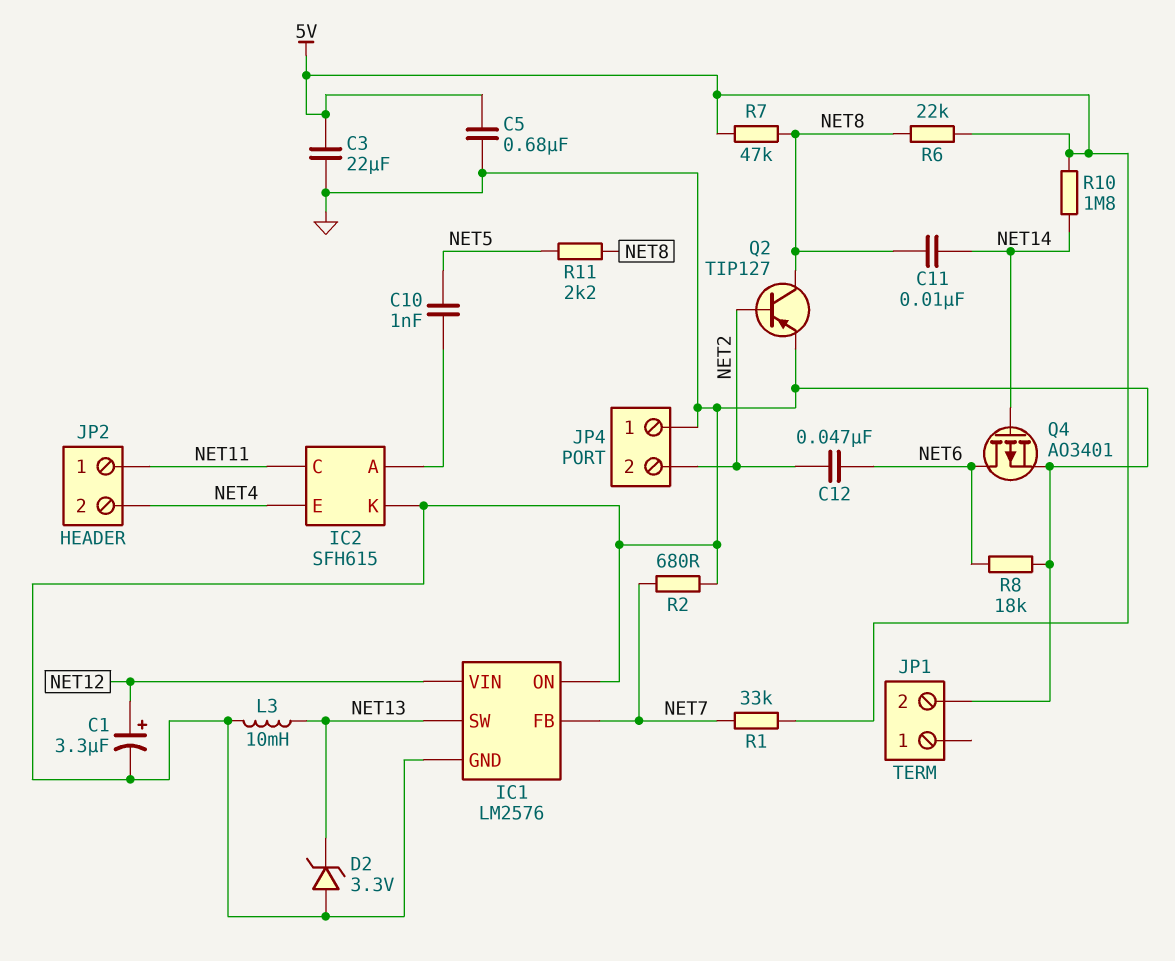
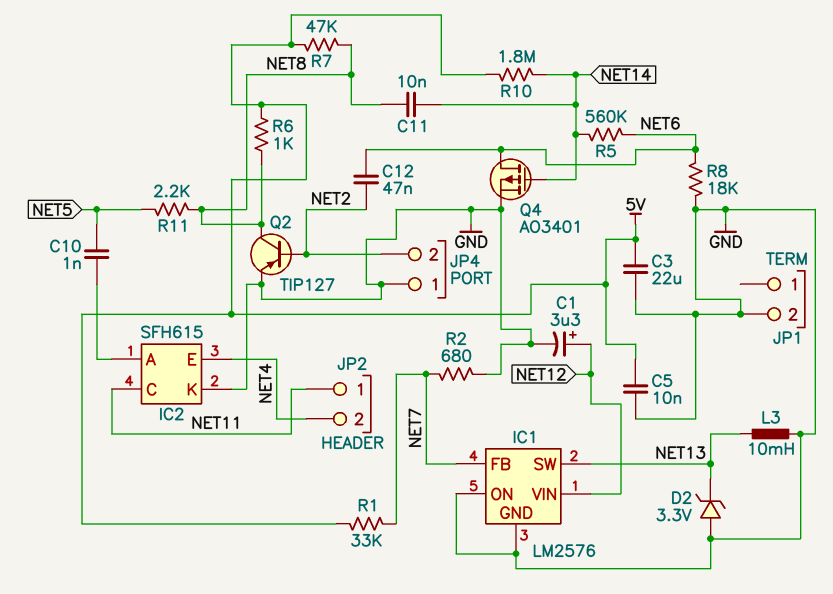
C5: 680nF (5V, GND) -> 10nF (5V, GND)
R5: none -> 560k (NET6, NET14)
R6: 22k (5V, NET8) -> 1k (5V, NET8)

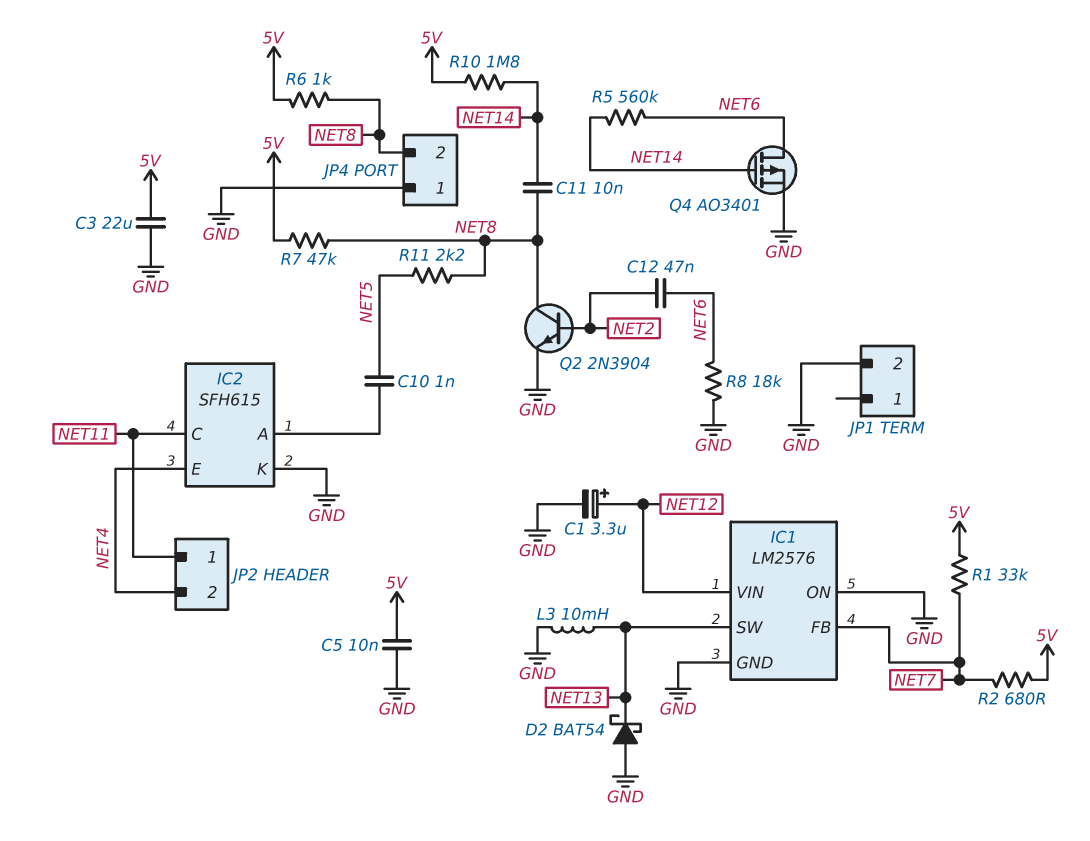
D2: zener 3.3V (A GND, K NET13) -> schottky BAT54 (A GND, K NET13)
JP4 pin 2: NET2 -> NET8
Q2: PNP TIP127 (B NET2, C NET8, E GND) -> NPN 2N3904 (B NET2, C NET8, E GND)
R2: 680 (GND, NET7) -> 680 (5V, NET7)

